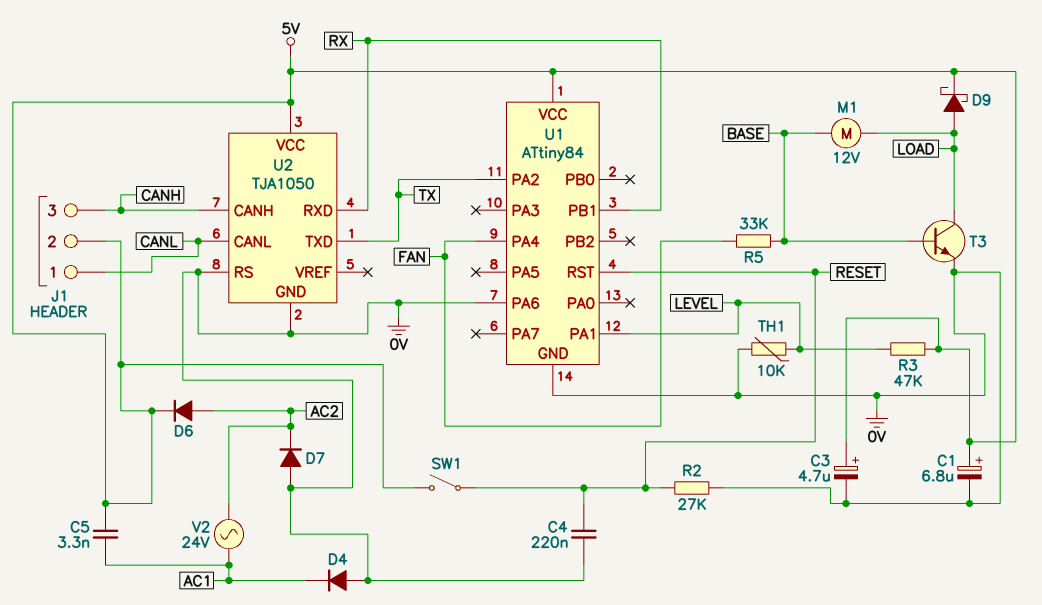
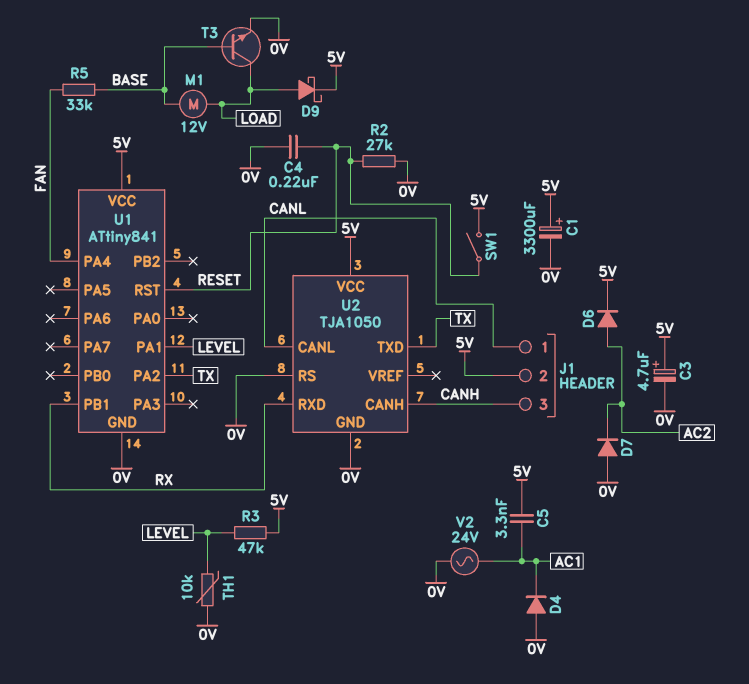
C1: 6.8uF (plus 5V, minus 0V) -> 3300uF (plus 5V, minus 0V)
U1: ATtiny84 -> ATtiny841
U1 pin PA6: 0V -> none
V2: AC 24V (AC1, AC2) -> AC 24V (0V, AC1)

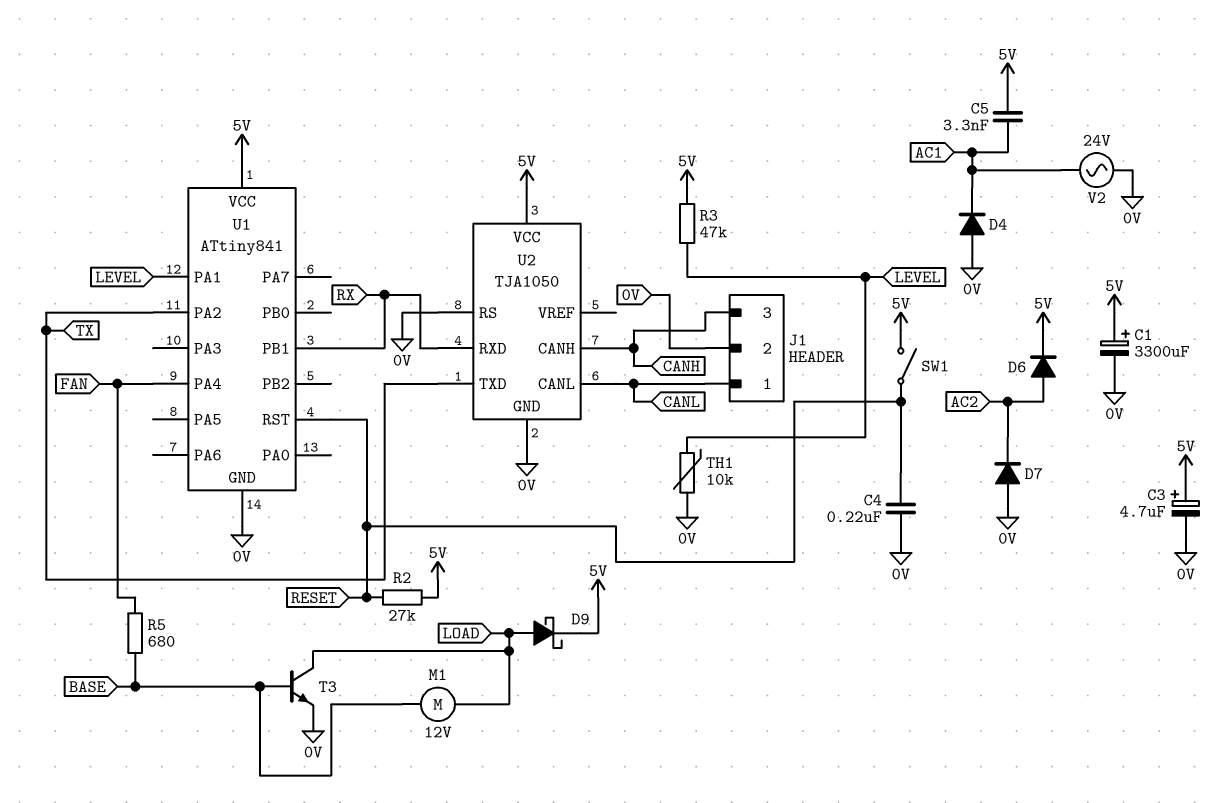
J1 pin 2: 5V -> 0V
R2: 27k (0V, RESET) -> 27k (5V, RESET)
R5: 33k (BASE, FAN) -> 680 (BASE, FAN)

